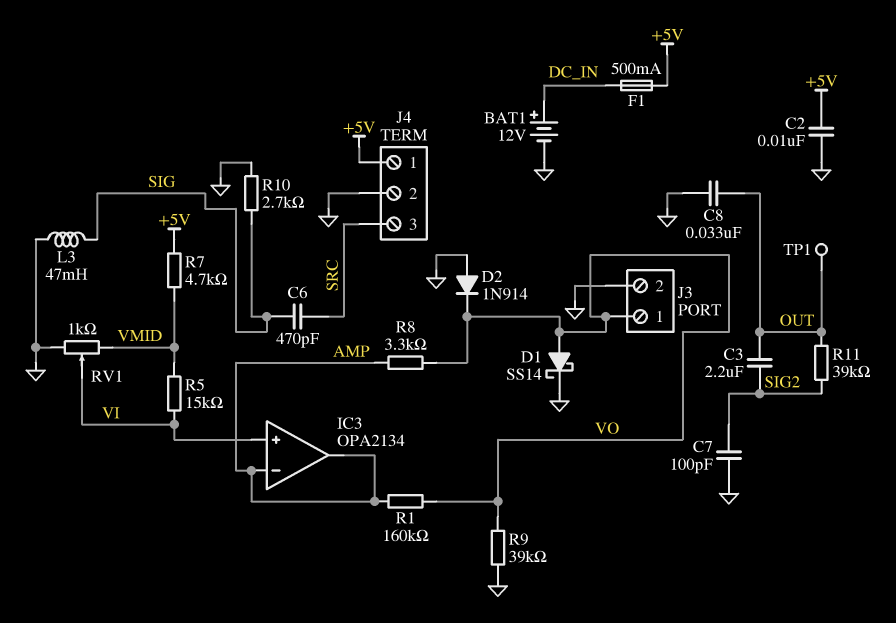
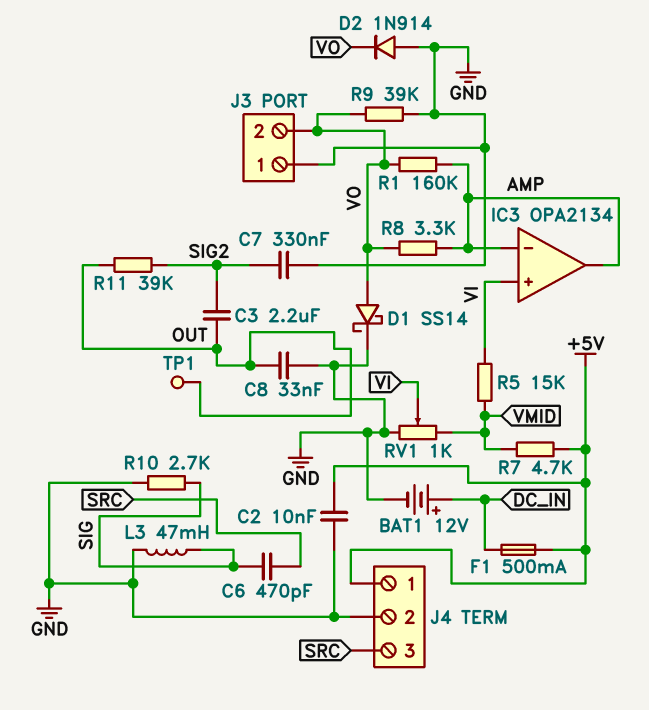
C7: 100pF (GND, SIG2) -> 330nF (GND, SIG2)
J3 pin 1: VO -> GND
J3 pin 2: GND -> VO

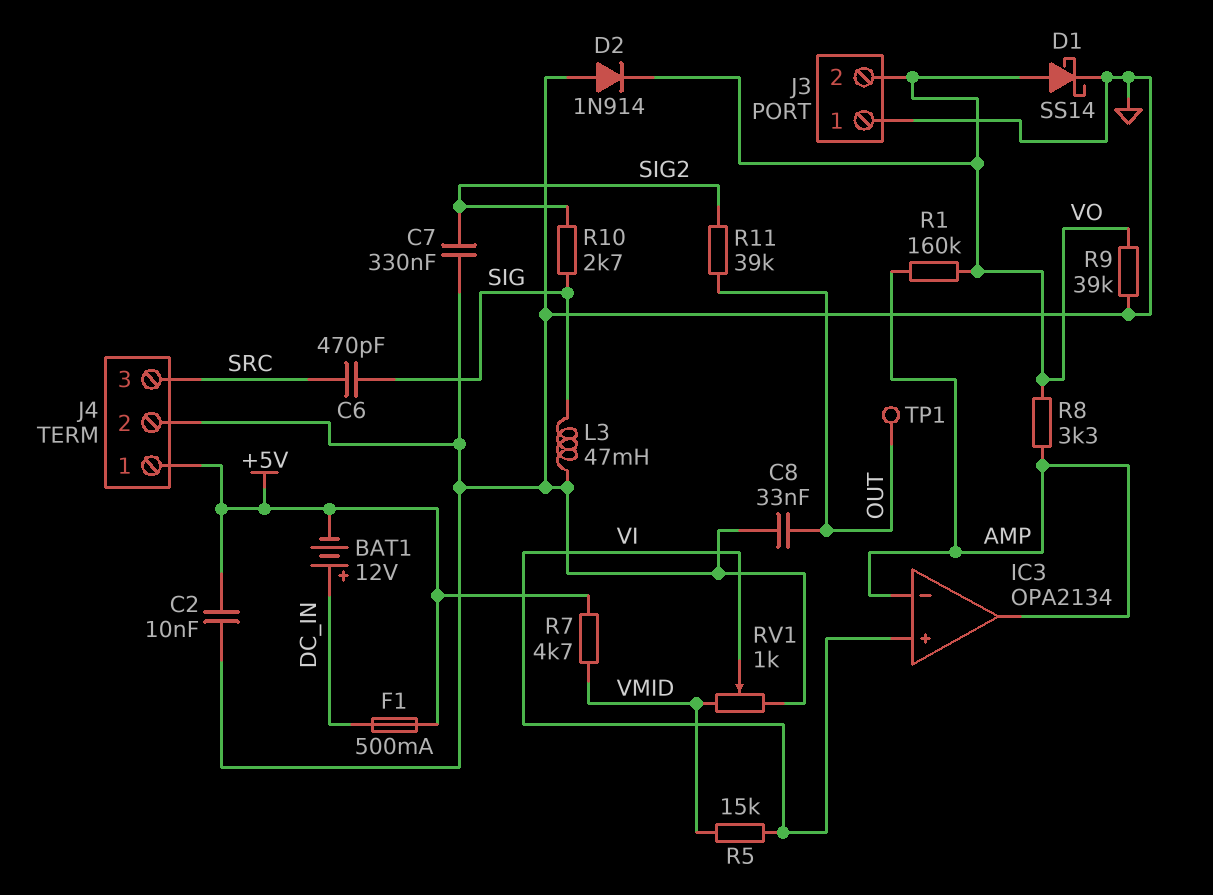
BAT1: 12V (plus DC_IN, minus GND) -> 12V (plus DC_IN, minus +5V)
C3: 2.2uF (OUT, SIG2) -> none
R10: 2.7k (GND, SIG) -> 2.7k (SIG, SIG2)

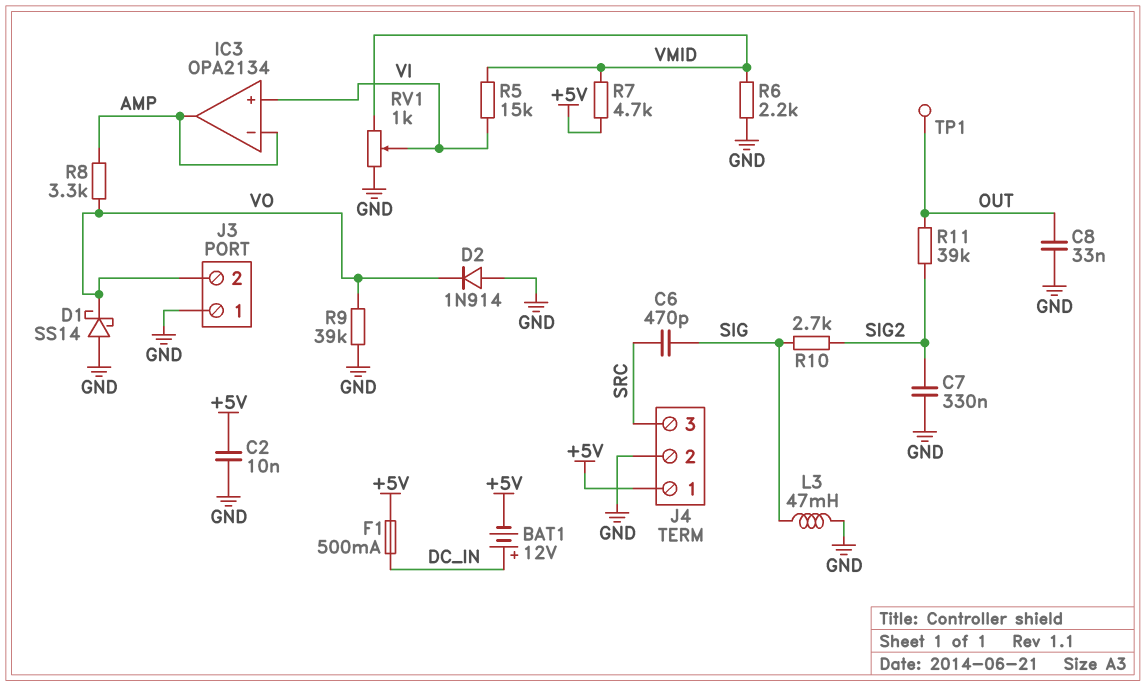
D1: schottky SS14 (A VO, K GND) -> schottky SS14 (A GND, K VO)
R1: 160k (AMP, VO) -> none
R6: none -> 2.2k (GND, VMID)

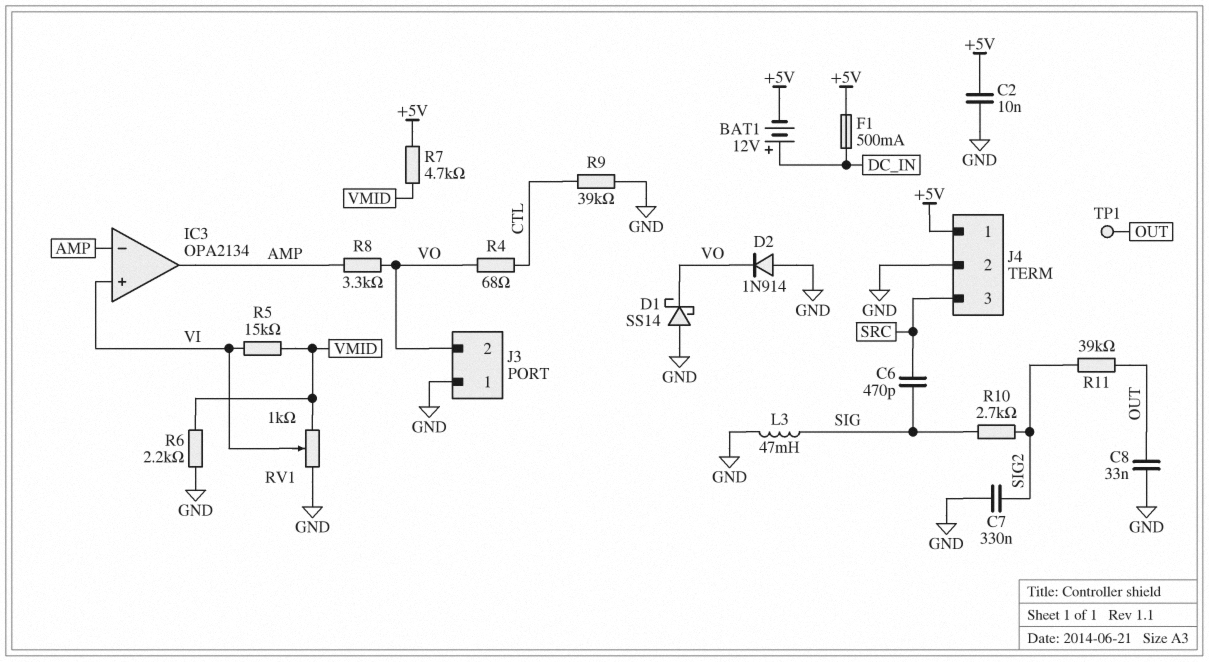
R4: none -> 68 (CTL, VO)
R9: 39k (GND, VO) -> 39k (CTL, GND)

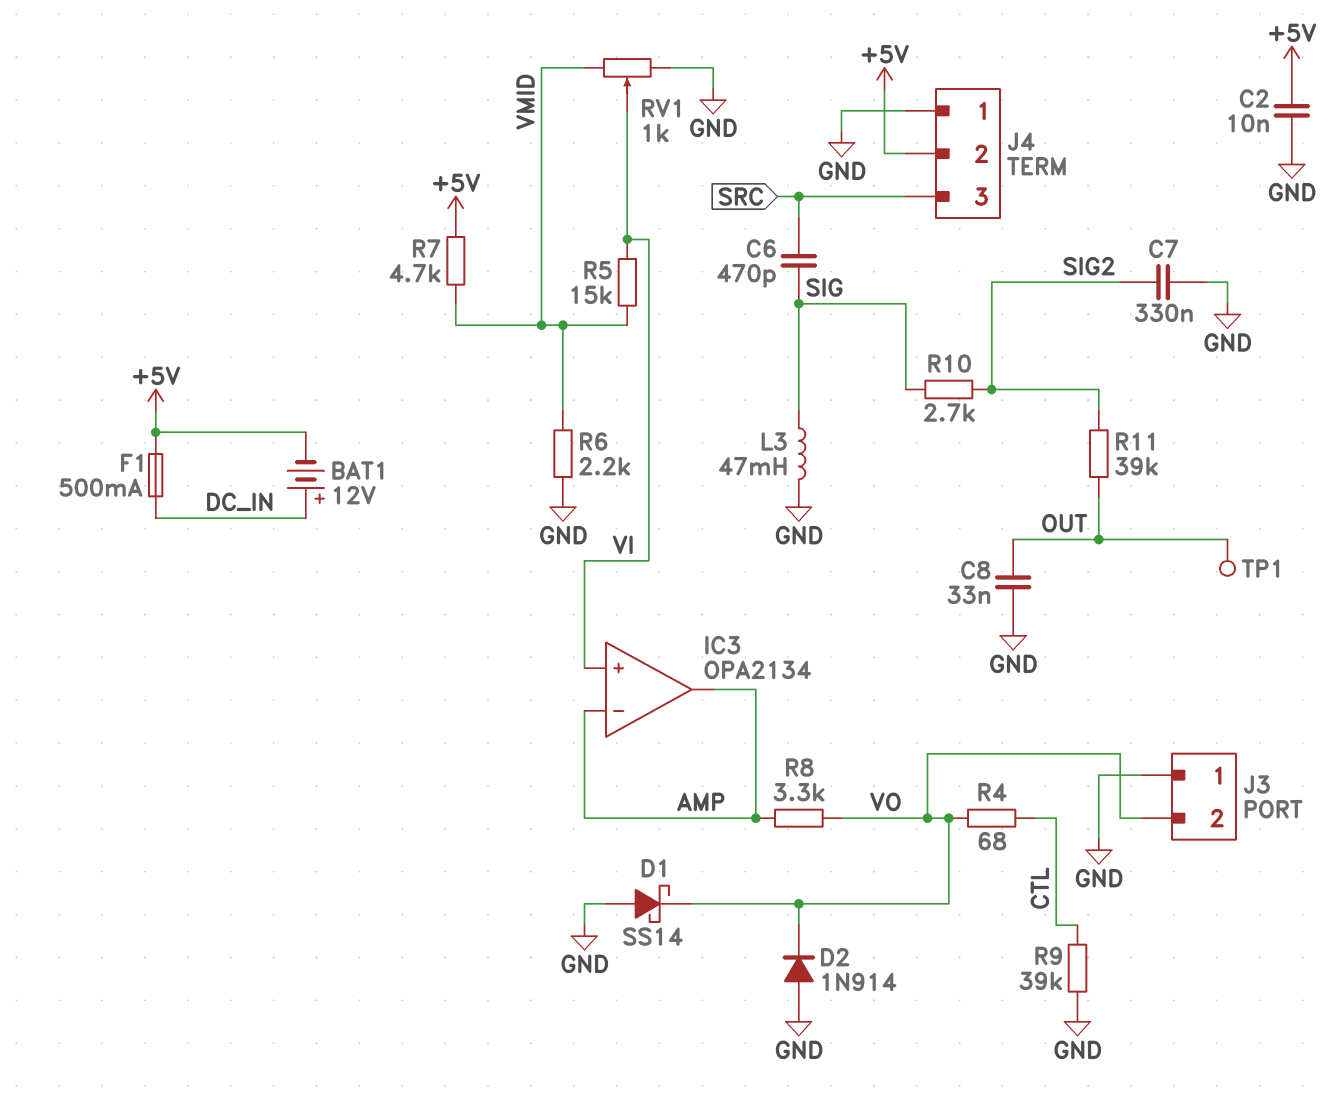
J4 pin 1: +5V -> GND
J4 pin 2: GND -> +5V

